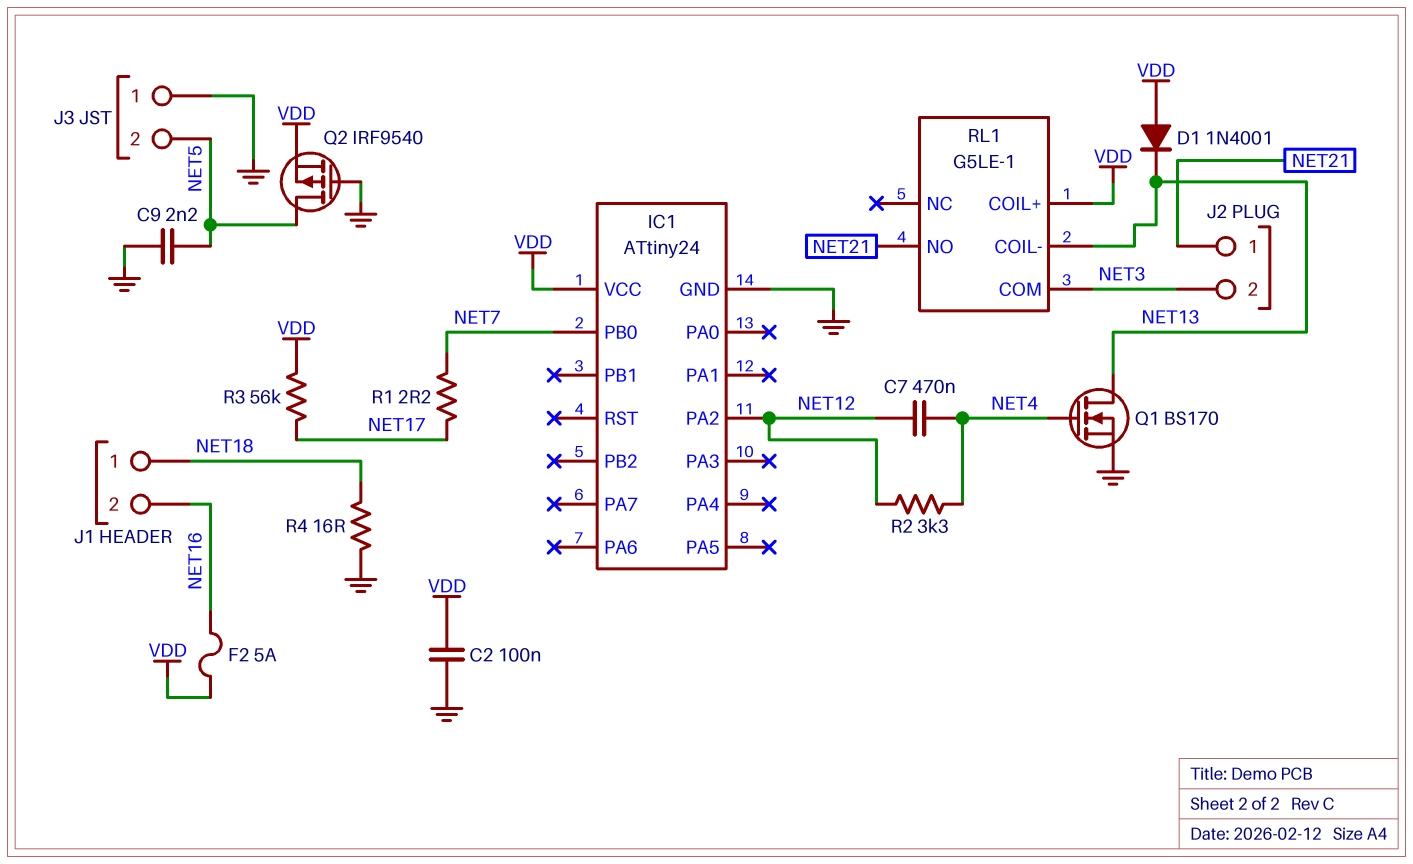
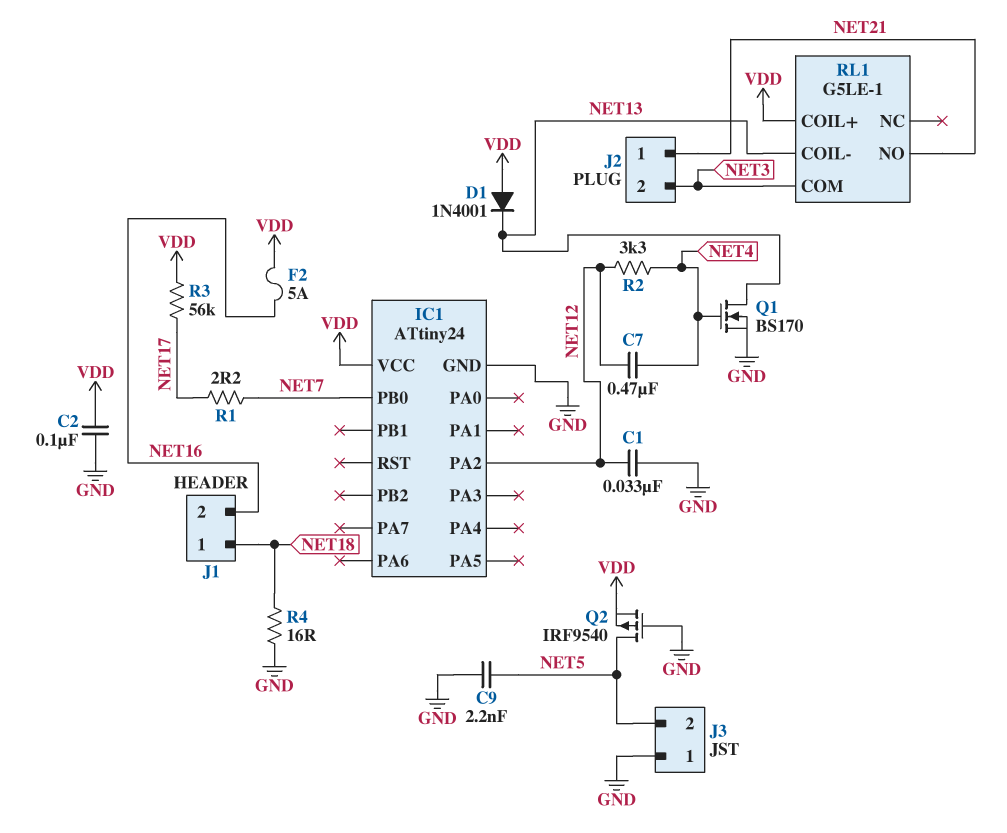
C1: none -> 33nF (GND, NET12)

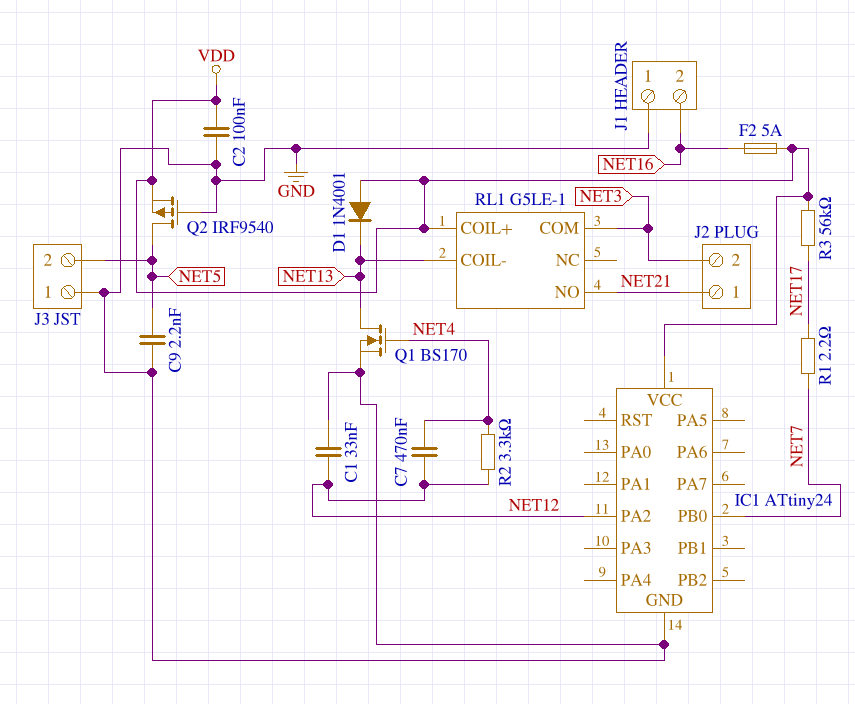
J1 pin 1: NET18 -> GND
R4: 16 (GND, NET18) -> none

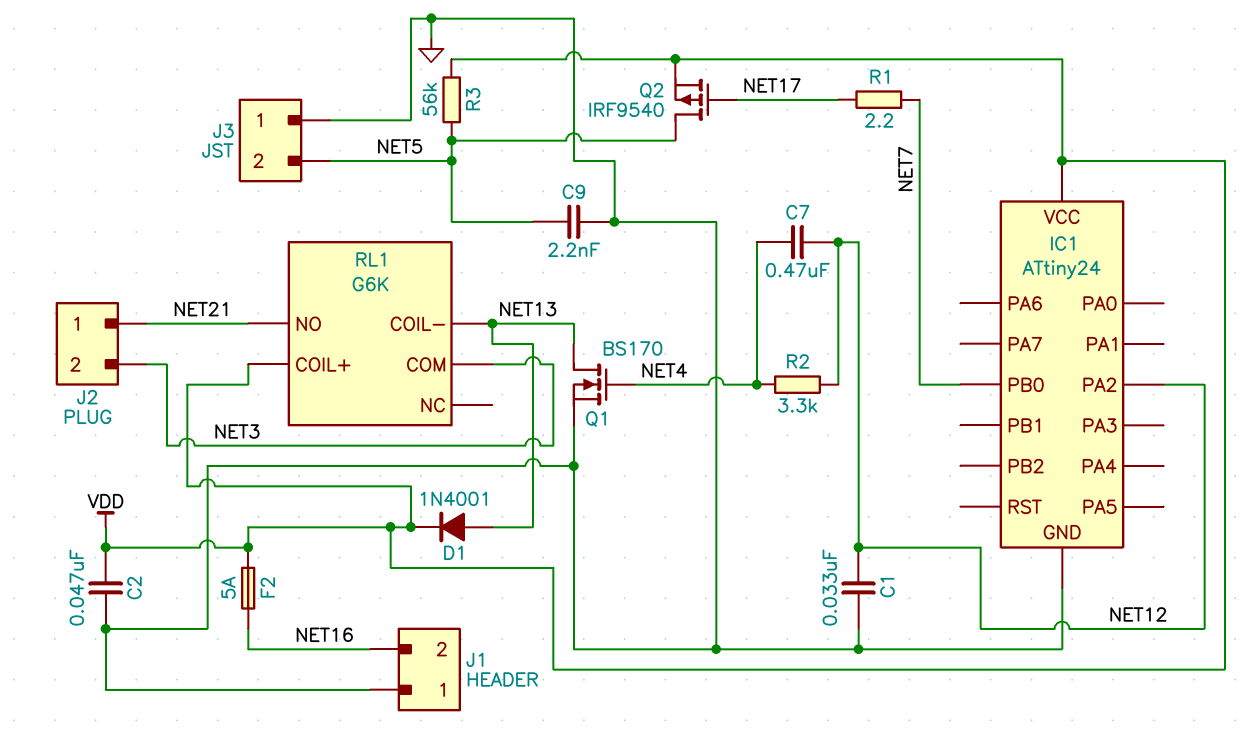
C2: 100nF (GND, VDD) -> 47nF (GND, VDD)
D1: diode 1N4001 (A VDD, K NET13) -> diode 1N4001 (A NET13, K VDD)
Q2: PMOS IRF9540 (G GND, D NET5, S VDD) -> PMOS IRF9540 (G NET17, D NET5, S VDD)
R3: 56k (NET17, VDD) -> 56k (NET5, VDD)
RL1: G5LE-1 -> G6K

